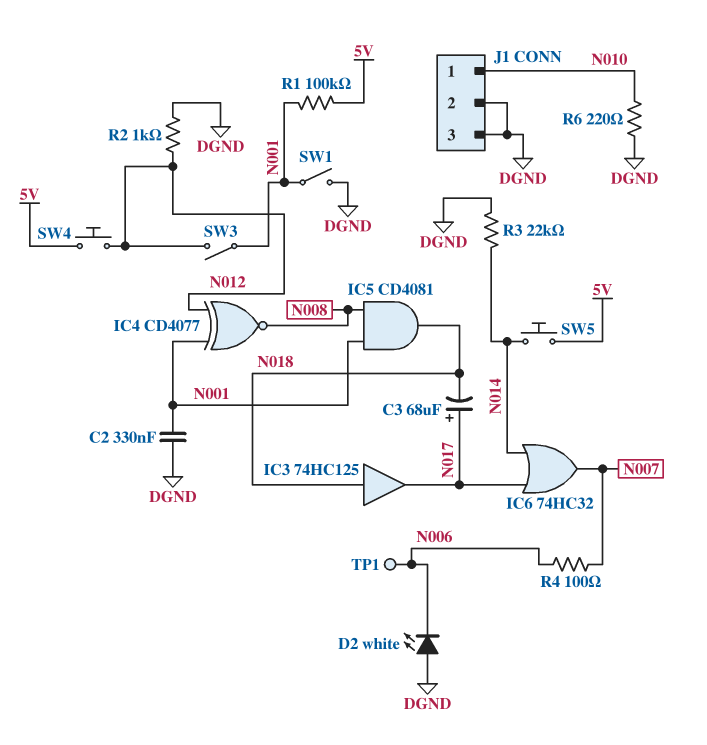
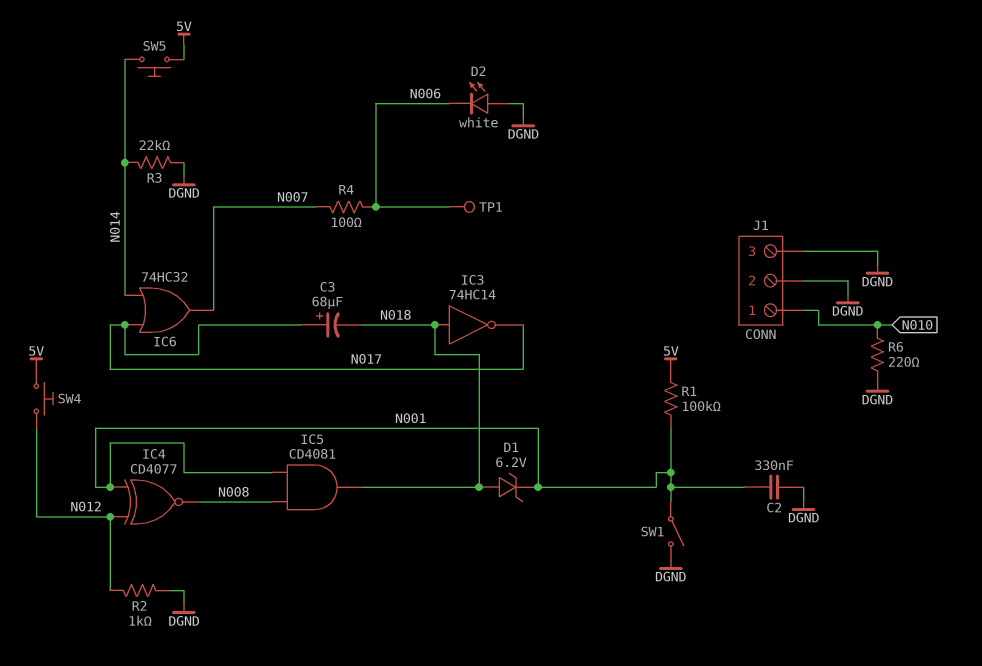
D1: none -> zener 6.2V (A N018, K N001)
IC3: buffer 74HC125 (in N018, out N017) -> NOT 74HC14 (in N018, out N017)
SW3: switch (N001, N012) -> none

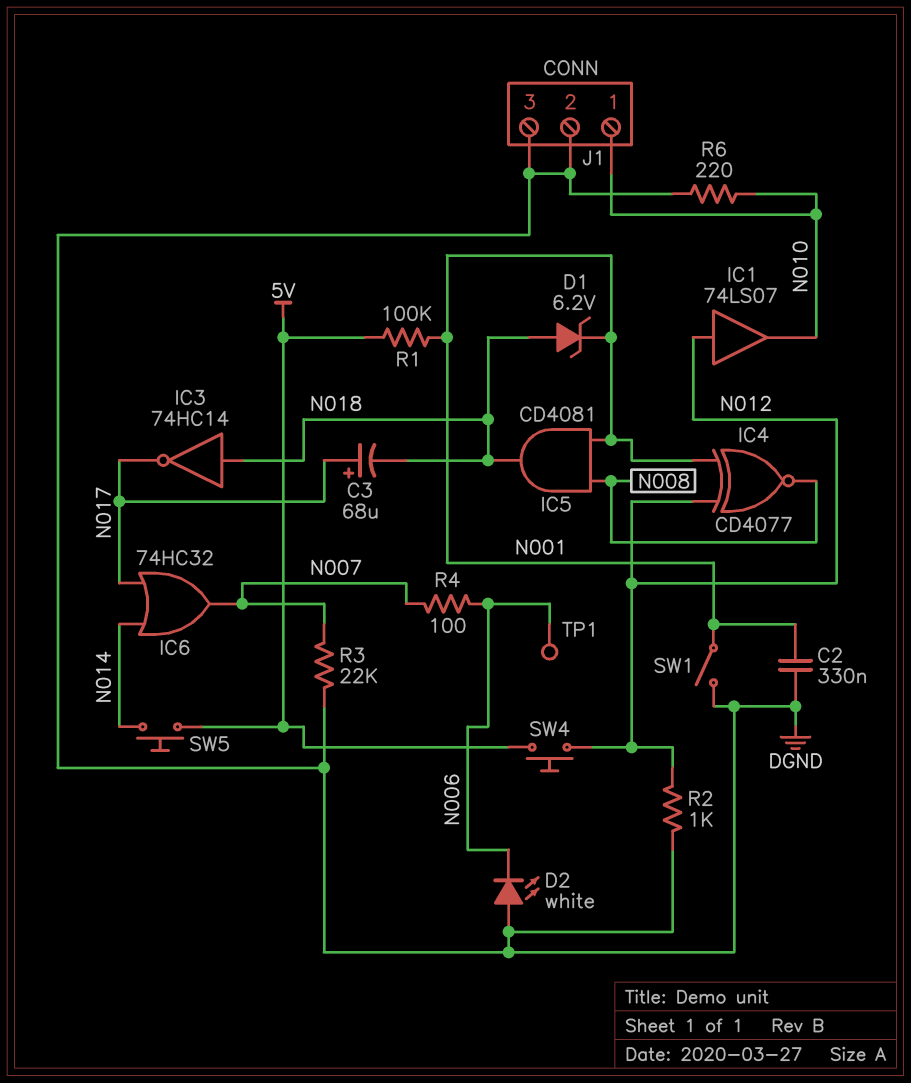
IC1: none -> buffer 74LS07 (in N012, out N010)
R3: 22k (DGND, N014) -> 22k (DGND, N007)

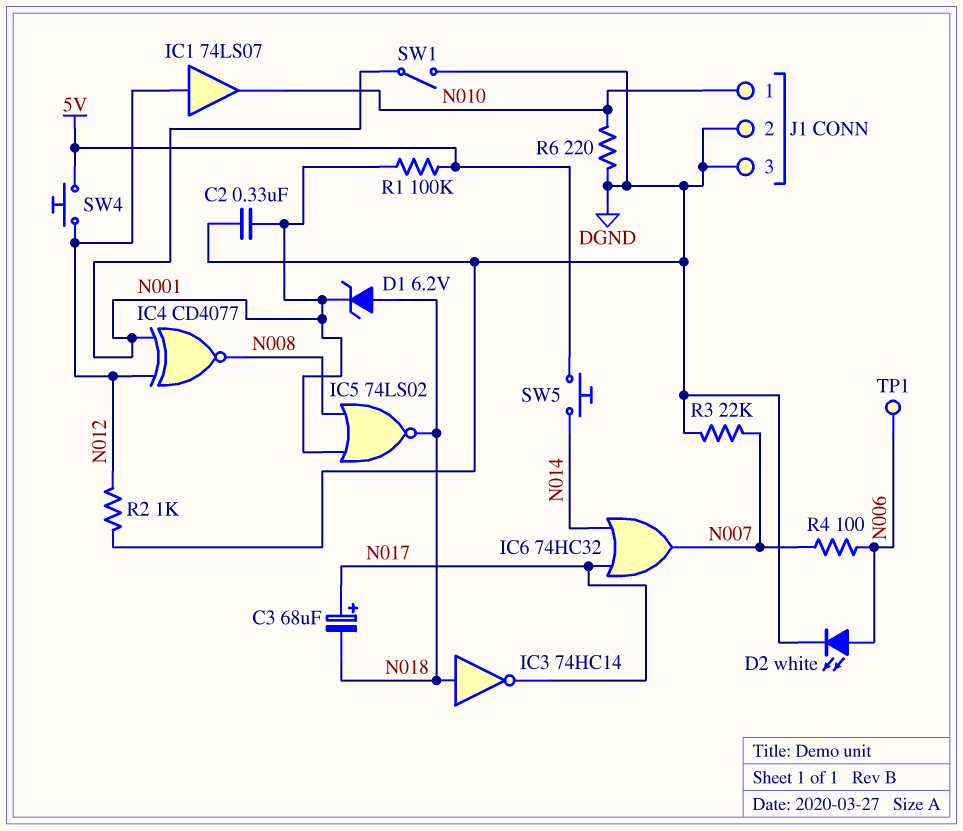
D2: LED white (A DGND, K N006) -> LED white (A N006, K DGND)
IC5: AND CD4081 (in N001, in N008, out N018) -> NOR 74LS02 (in N001, in N008, out N018)

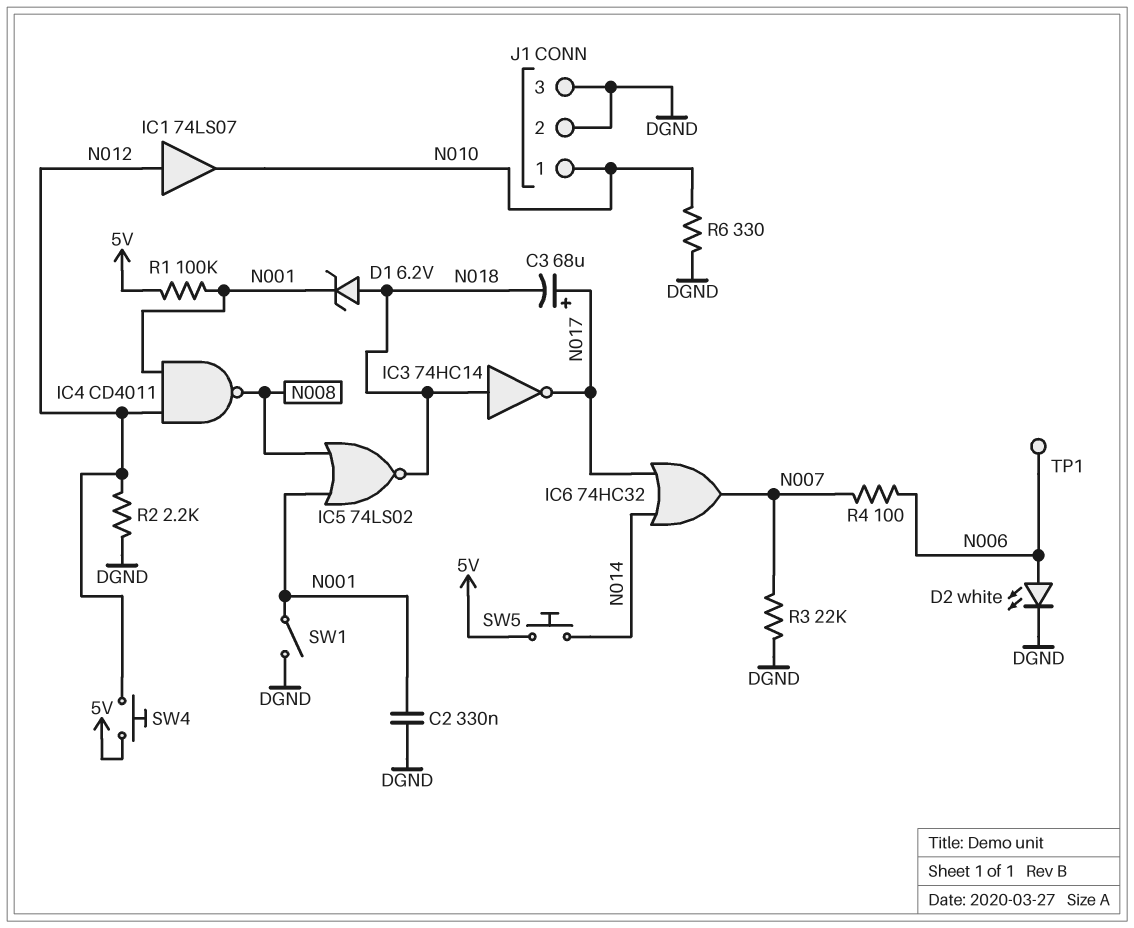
IC4: XNOR CD4077 (in N001, in N012, out N008) -> NAND CD4011 (in N001, in N012, out N008)
R2: 1k (DGND, N012) -> 2.2k (DGND, N012)
R6: 220 (DGND, N010) -> 330 (DGND, N010)

